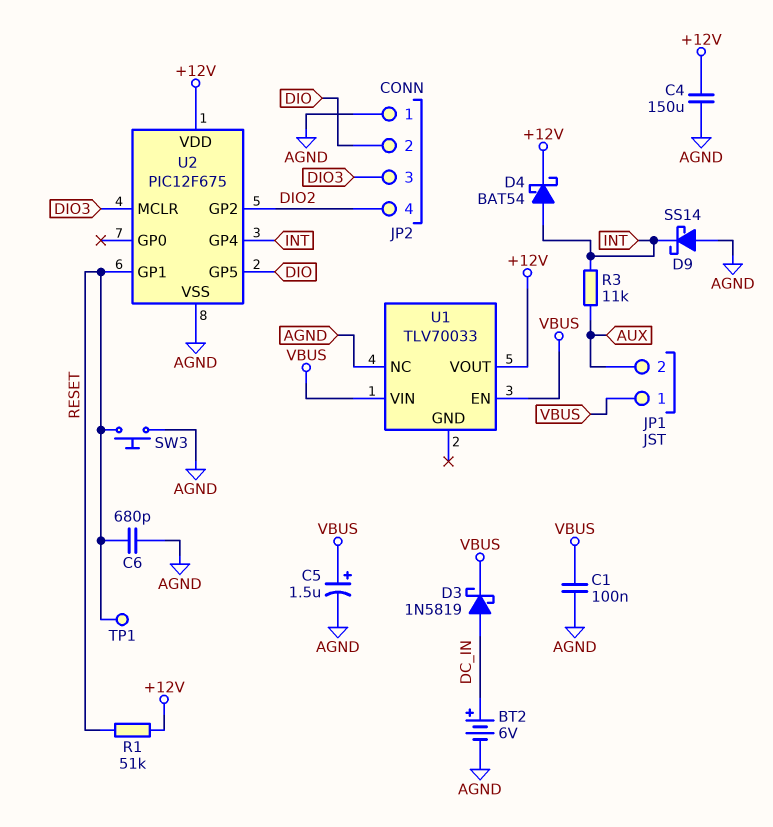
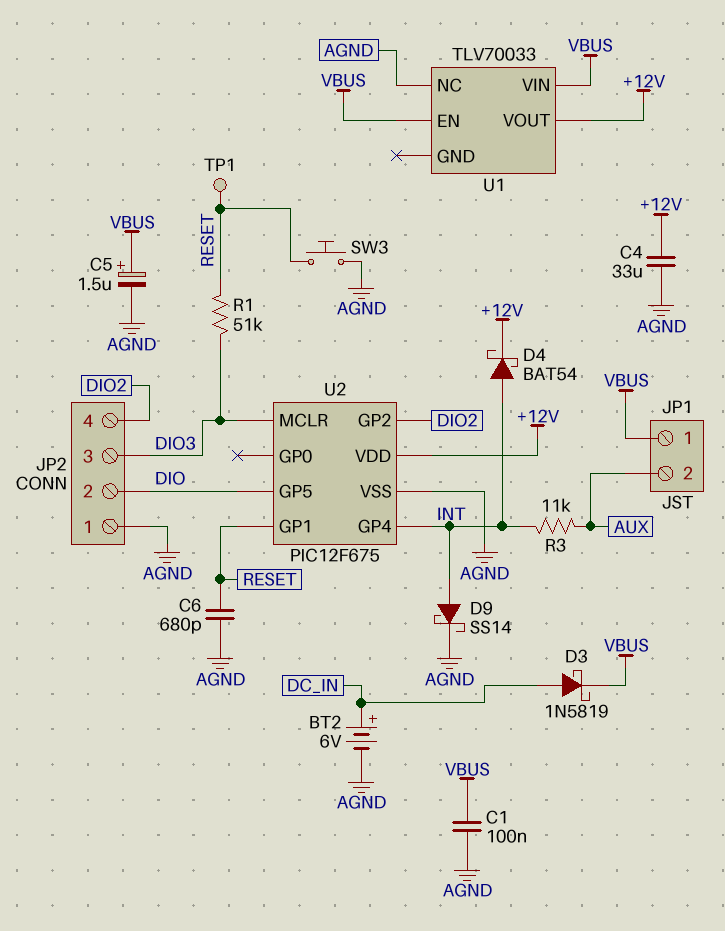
C4: 150uF (+12V, AGND) -> 33uF (+12V, AGND)
D9: schottky SS14 (A AGND, K INT) -> schottky SS14 (A INT, K AGND)
R1: 51k (+12V, RESET) -> 51k (DIO3, RESET)

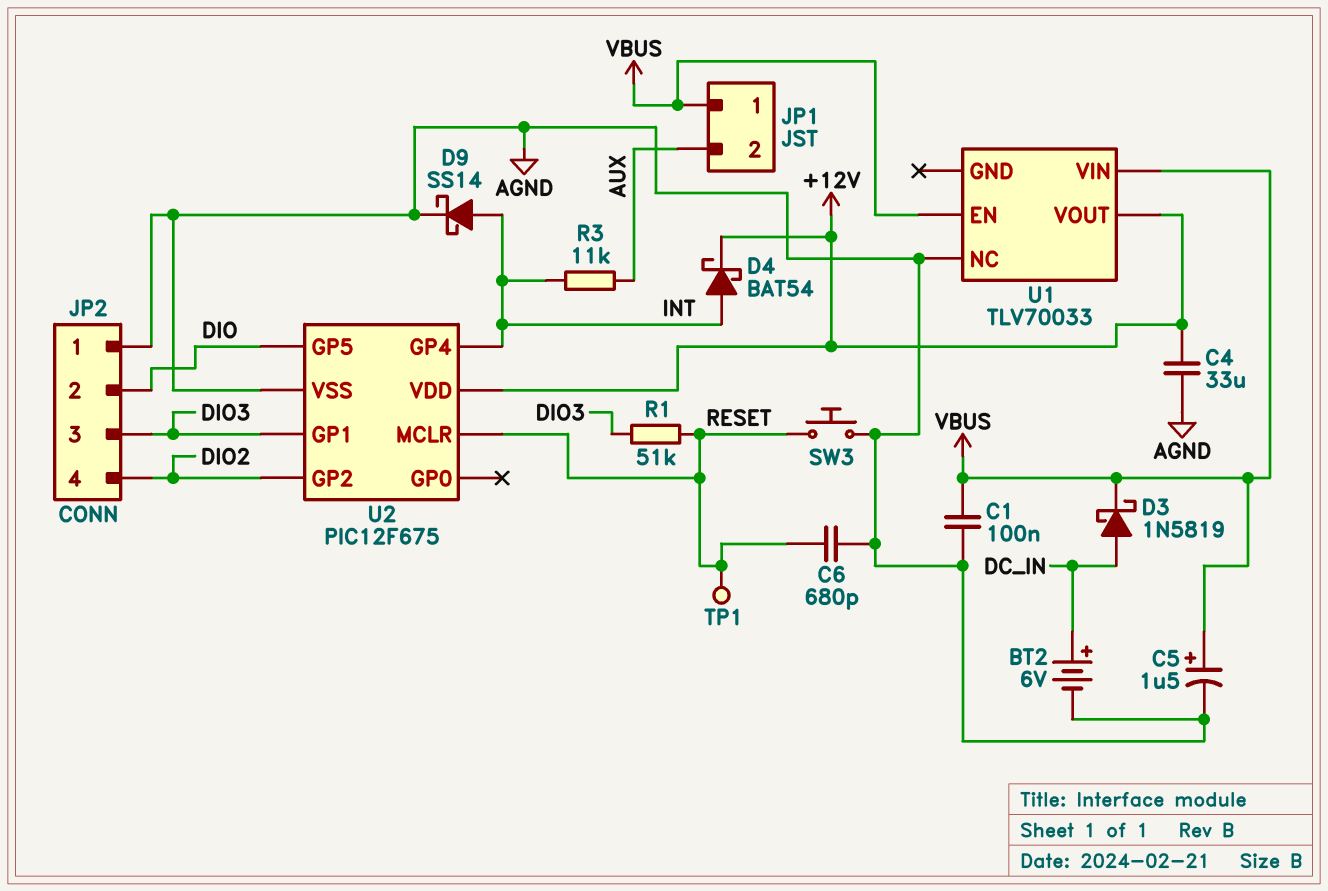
U2 pin GP1: RESET -> DIO3
U2 pin MCLR: DIO3 -> RESET

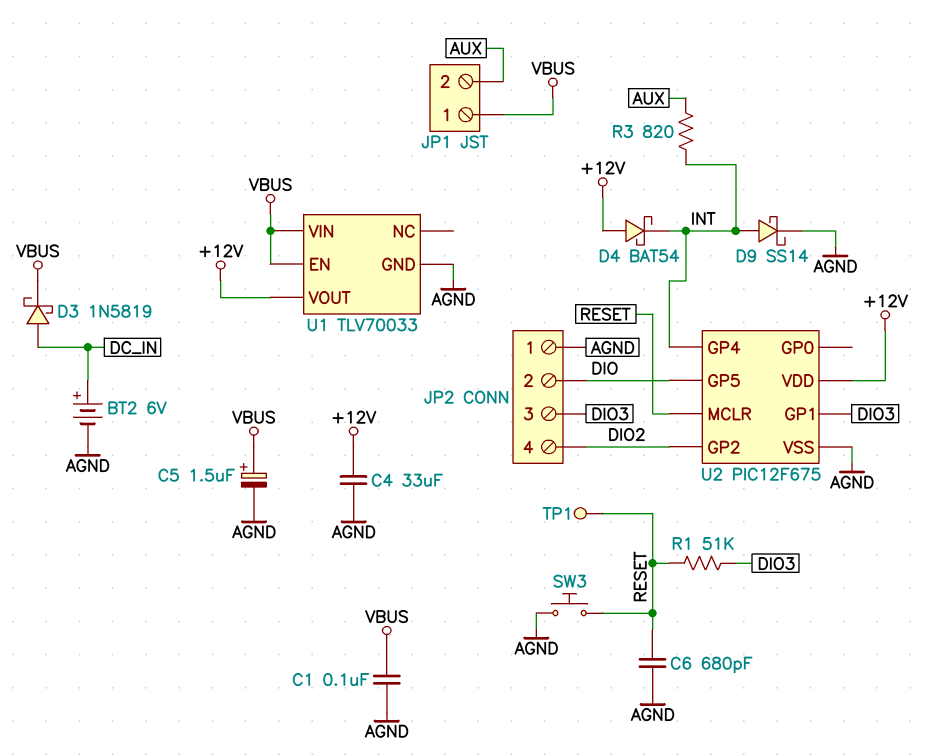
D4: schottky BAT54 (A INT, K +12V) -> schottky BAT54 (A +12V, K INT)
R3: 11k (AUX, INT) -> 820 (AUX, INT)
U1 pin GND: none -> AGND
U1 pin NC: AGND -> none

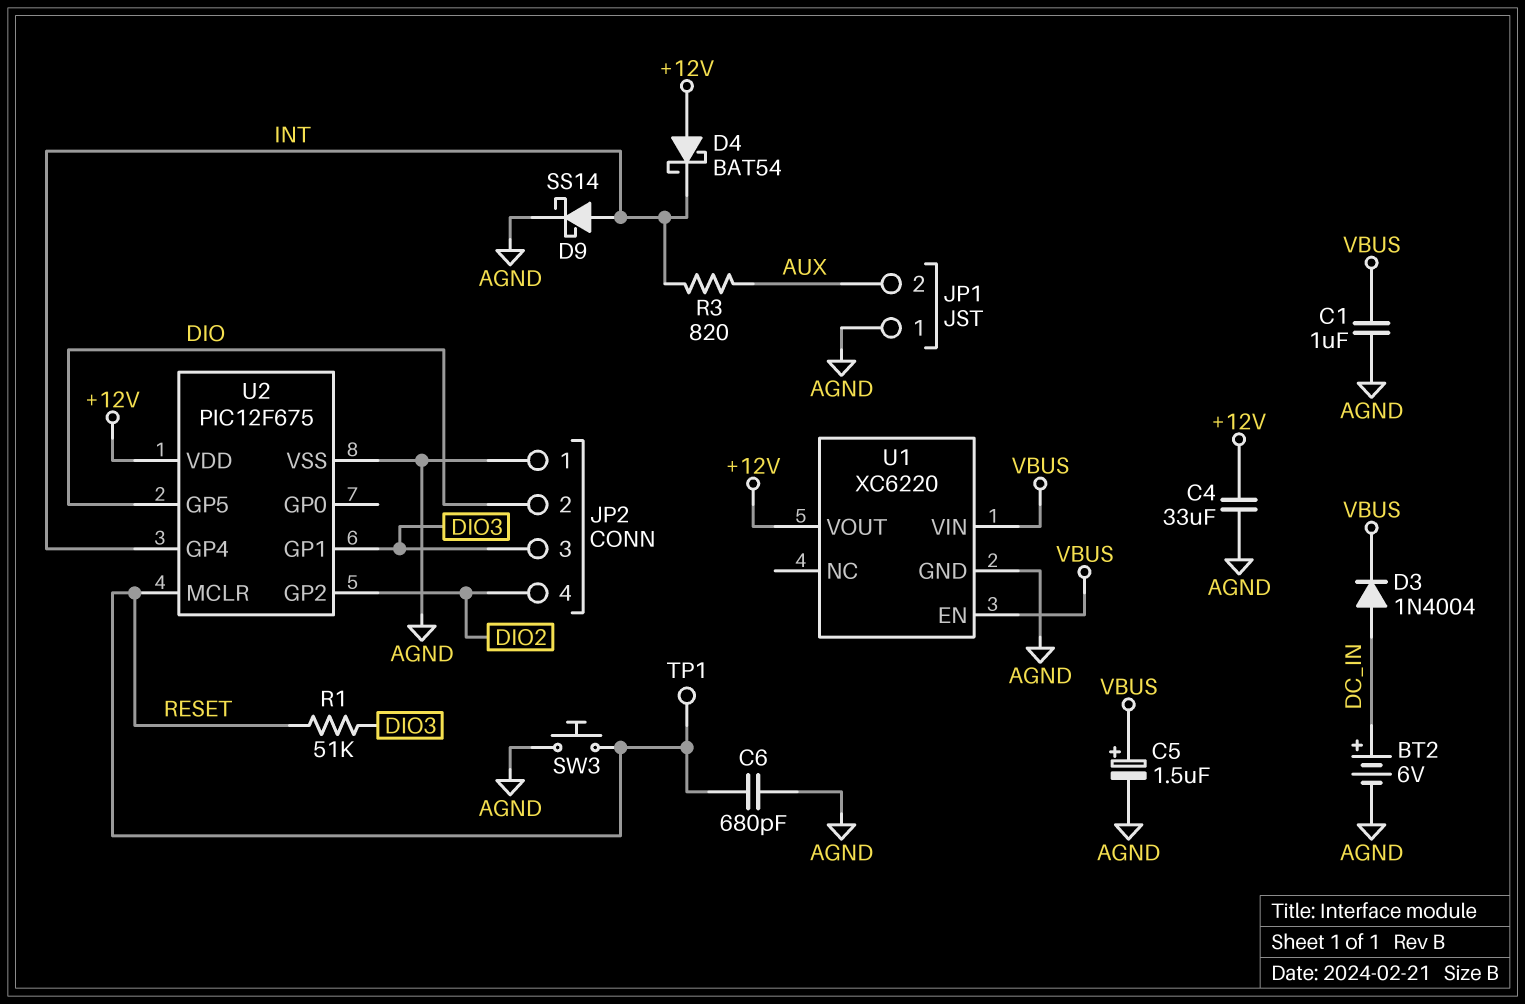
C1: 100nF (AGND, VBUS) -> 1uF (AGND, VBUS)
D3: schottky 1N5819 (A DC_IN, K VBUS) -> diode 1N4004 (A DC_IN, K VBUS)
JP1 pin 1: VBUS -> AGND
U1: TLV70033 -> XC6220

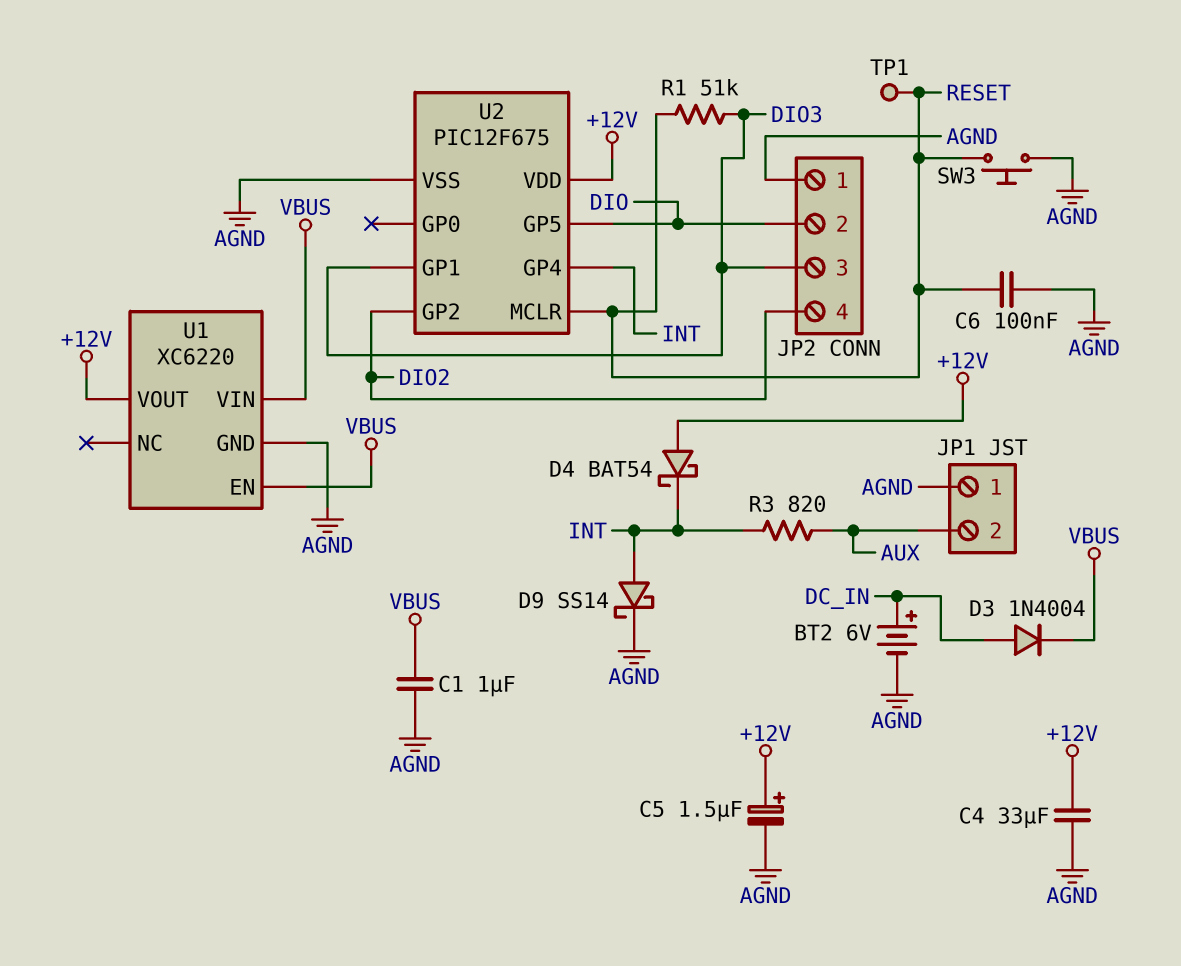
C5: 1.5uF (plus VBUS, minus AGND) -> 1.5uF (plus +12V, minus AGND)
C6: 680pF (AGND, RESET) -> 100nF (AGND, RESET)

